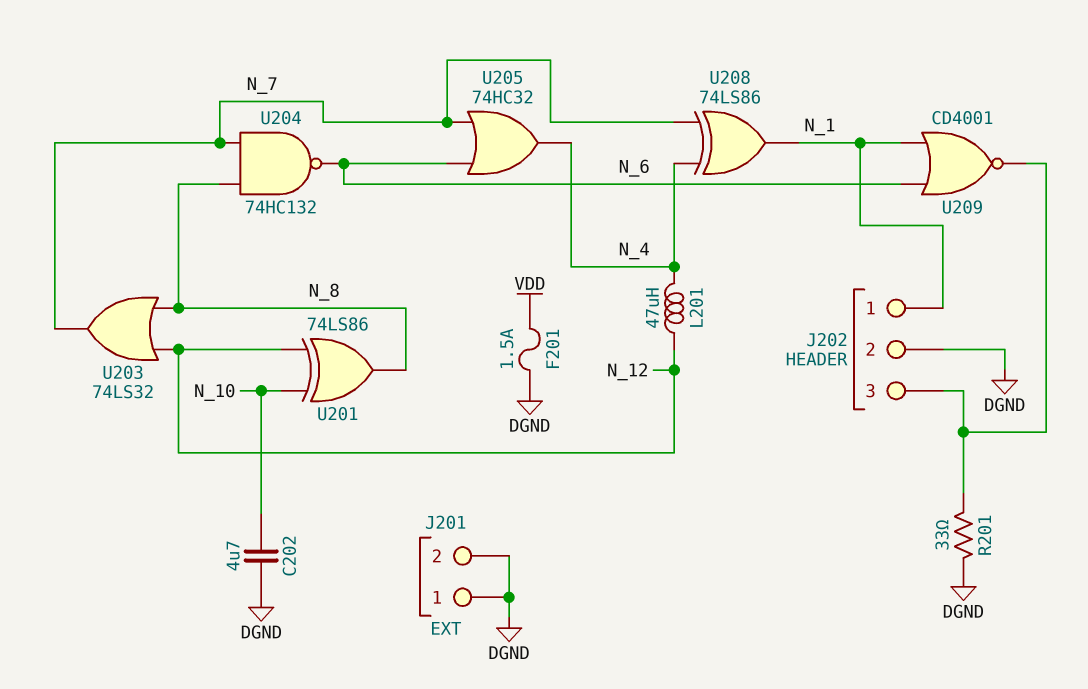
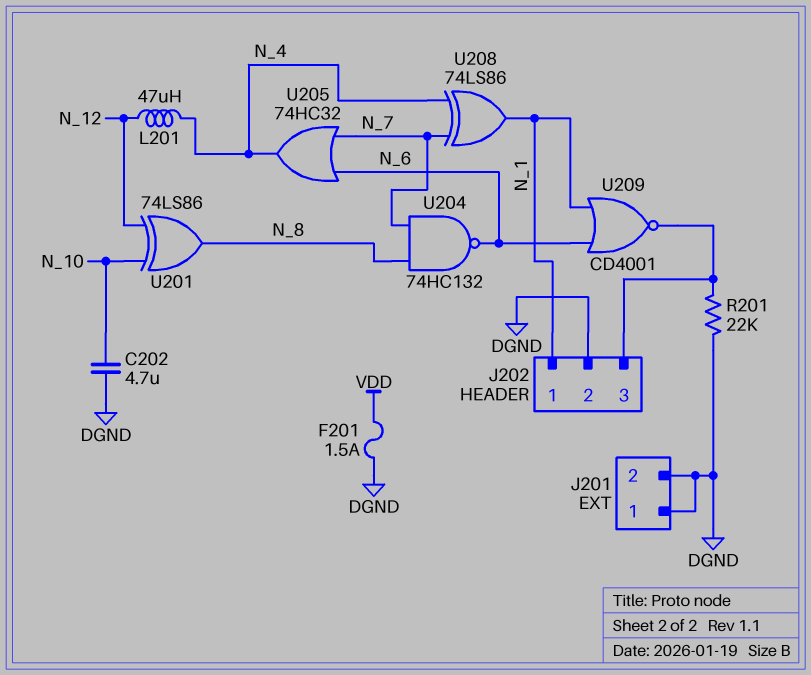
R201: 33 (DGND, J202/3) -> 22k (DGND, J202/3)
U203: OR 74LS32 (in N_8, in N_12, out N_7) -> none

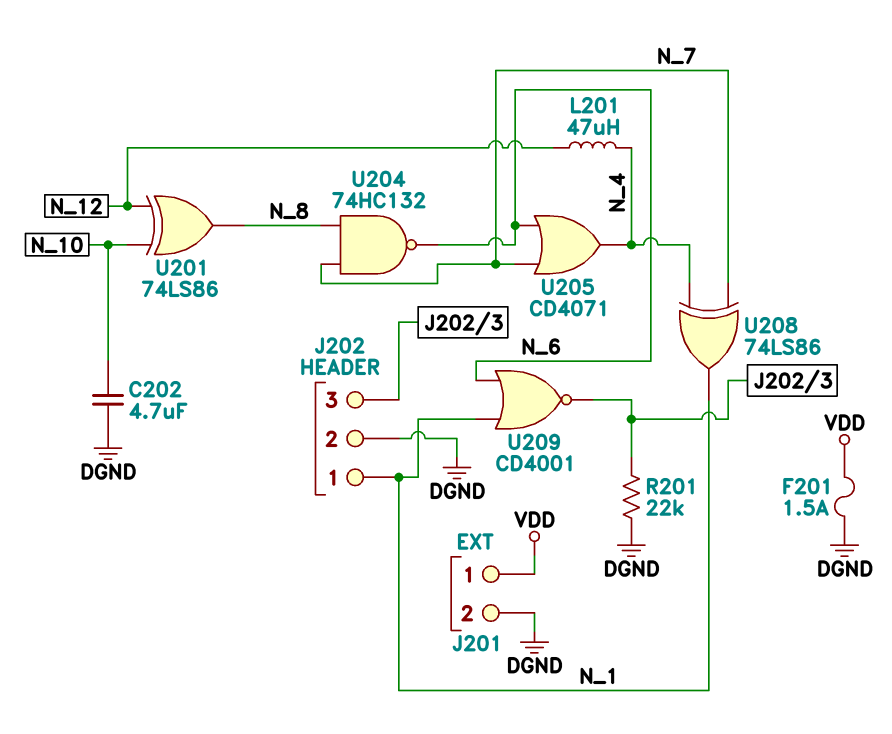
J201 pin 1: DGND -> VDD
U205: OR 74HC32 (in N_6, in N_7, out N_4) -> OR CD4071 (in N_6, in N_7, out N_4)

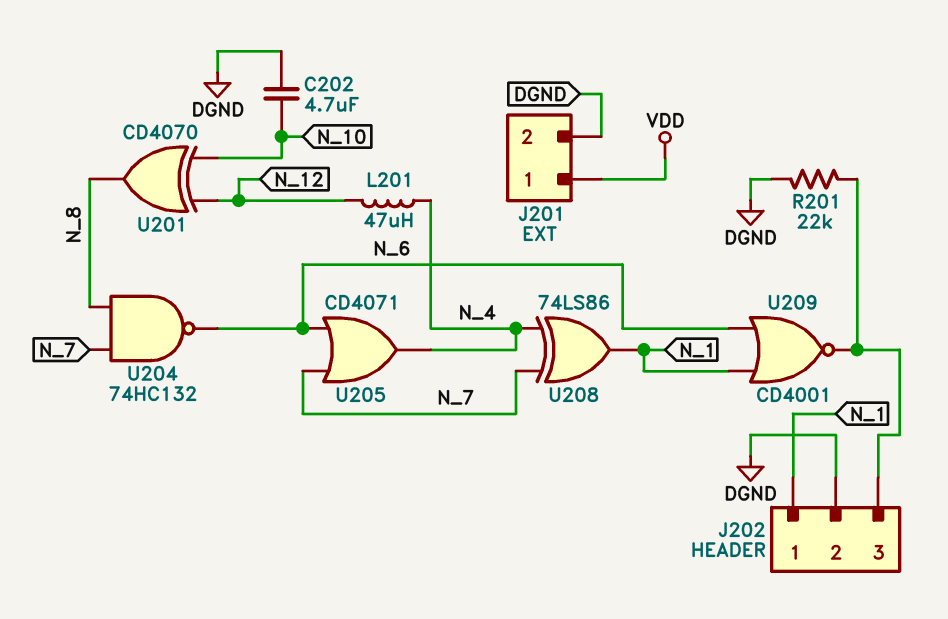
F201: 1.5A (DGND, VDD) -> none
U201: XOR 74LS86 (in N_10, in N_12, out N_8) -> XOR CD4070 (in N_10, in N_12, out N_8)

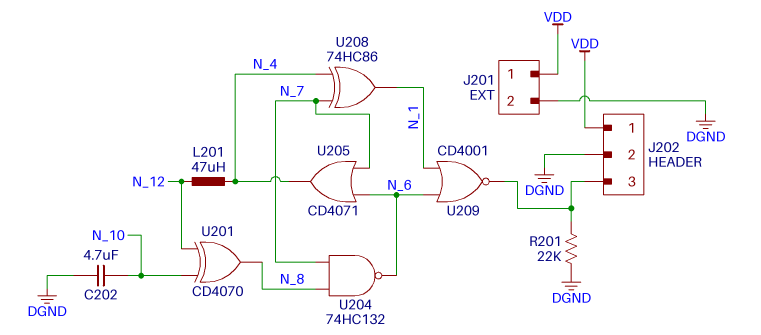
J202 pin 1: N_1 -> VDD
U208: XOR 74LS86 (in N_4, in N_7, out N_1) -> XOR 74HC86 (in N_4, in N_7, out N_1)

